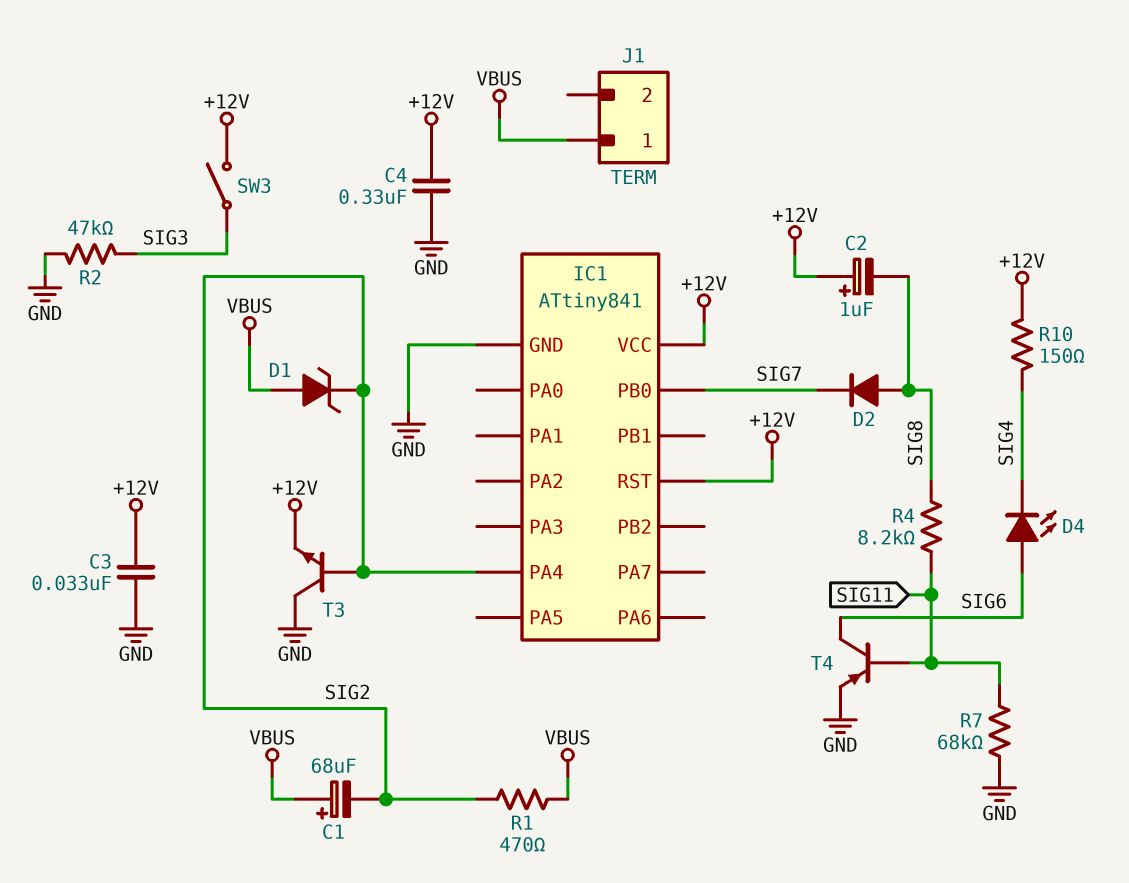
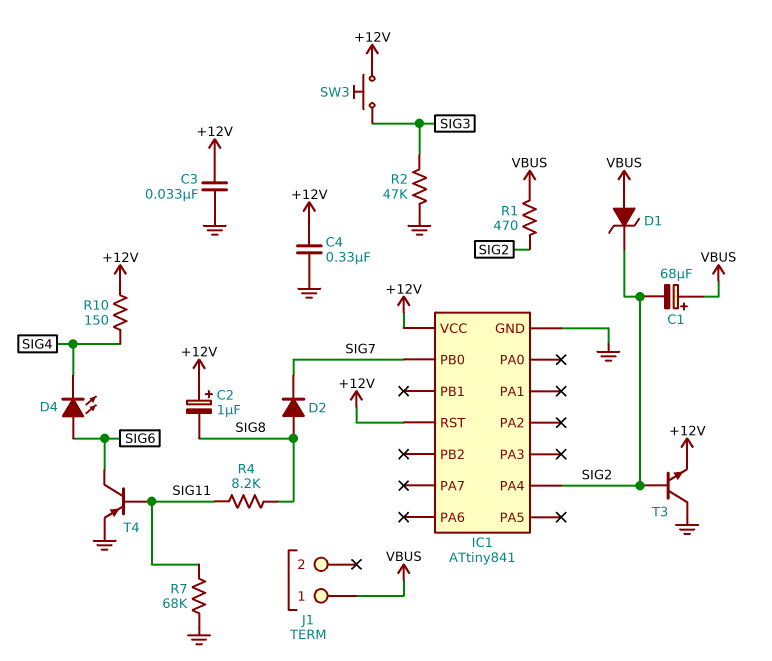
SW3: switch (+12V, SIG3) -> button (+12V, SIG3)

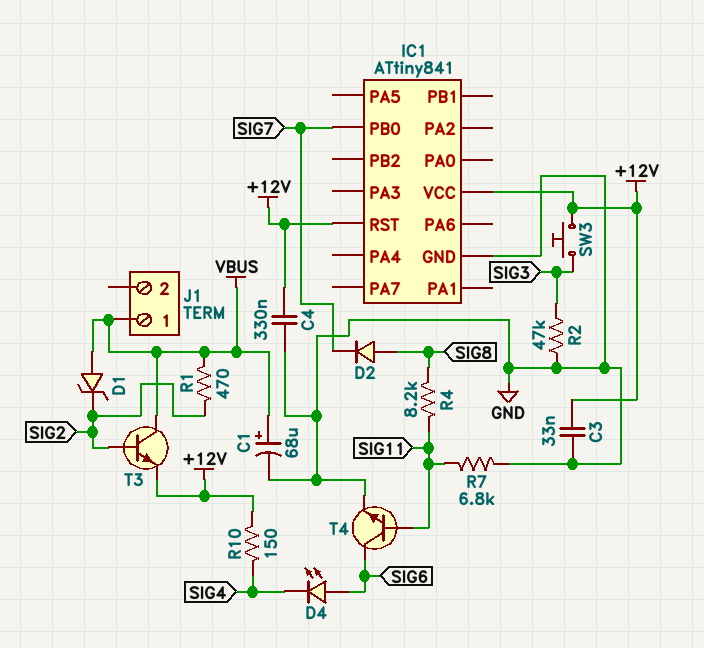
C1: 68uF (plus VBUS, minus SIG2) -> 68uF (plus VBUS, minus GND)
C2: 1uF (plus +12V, minus SIG8) -> none
IC1 pin PA4: SIG2 -> none
R7: 68k (GND, SIG11) -> 6.8k (GND, SIG11)
T3: NPN (B SIG2, C GND, E +12V) -> NPN (B SIG2, C VBUS, E +12V)
T4: PNP (B SIG11, C SIG6, E GND) -> NPN (B SIG11, C SIG6, E GND)

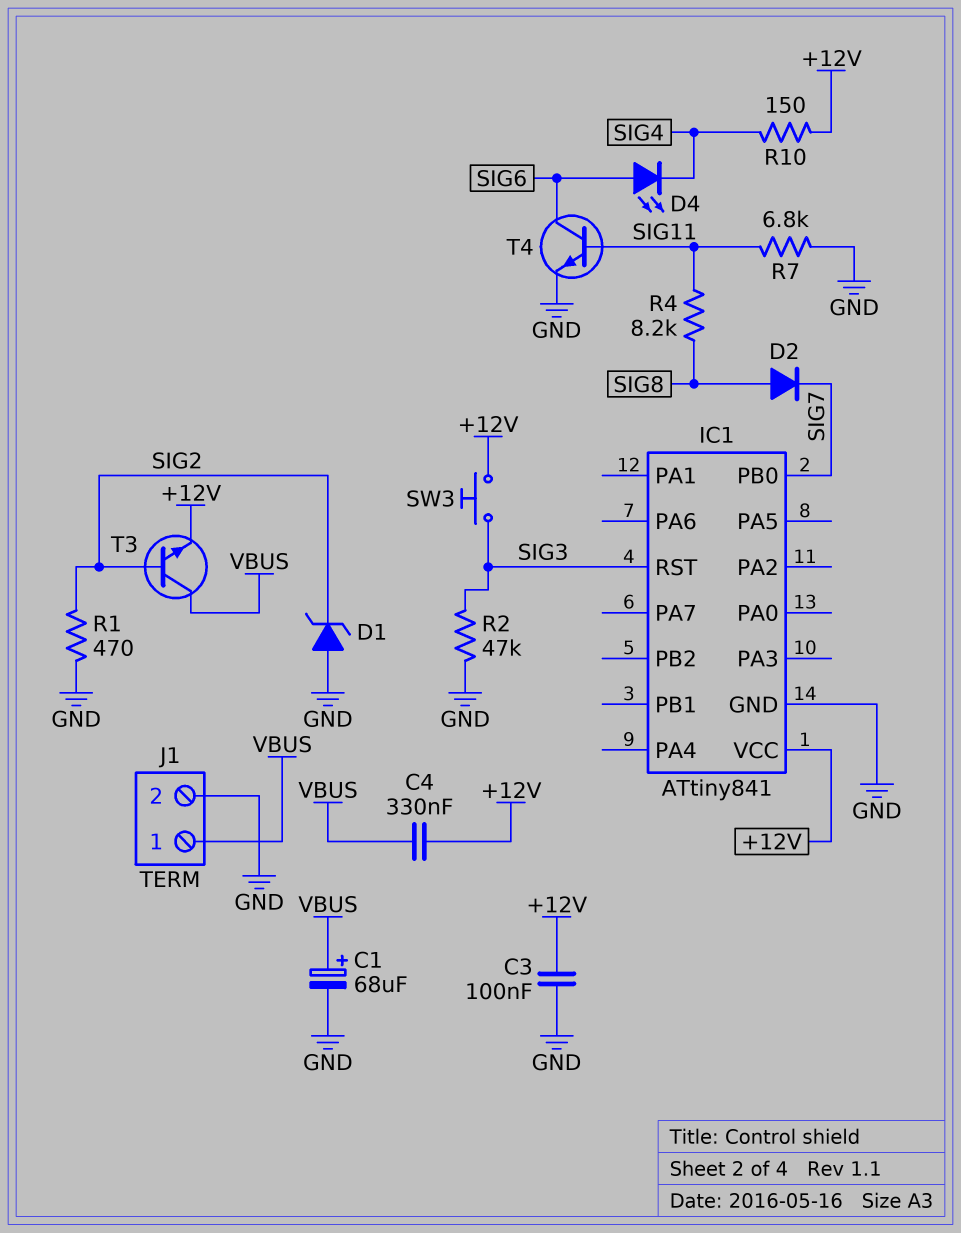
C3: 33nF (+12V, GND) -> 100nF (+12V, GND)
C4: 330nF (+12V, GND) -> 330nF (+12V, VBUS)
D1: zener (A VBUS, K SIG2) -> zener (A GND, K SIG2)
IC1 pin RST: +12V -> SIG3
J1 pin 2: none -> GND
R1: 470 (SIG2, VBUS) -> 470 (GND, SIG2)

